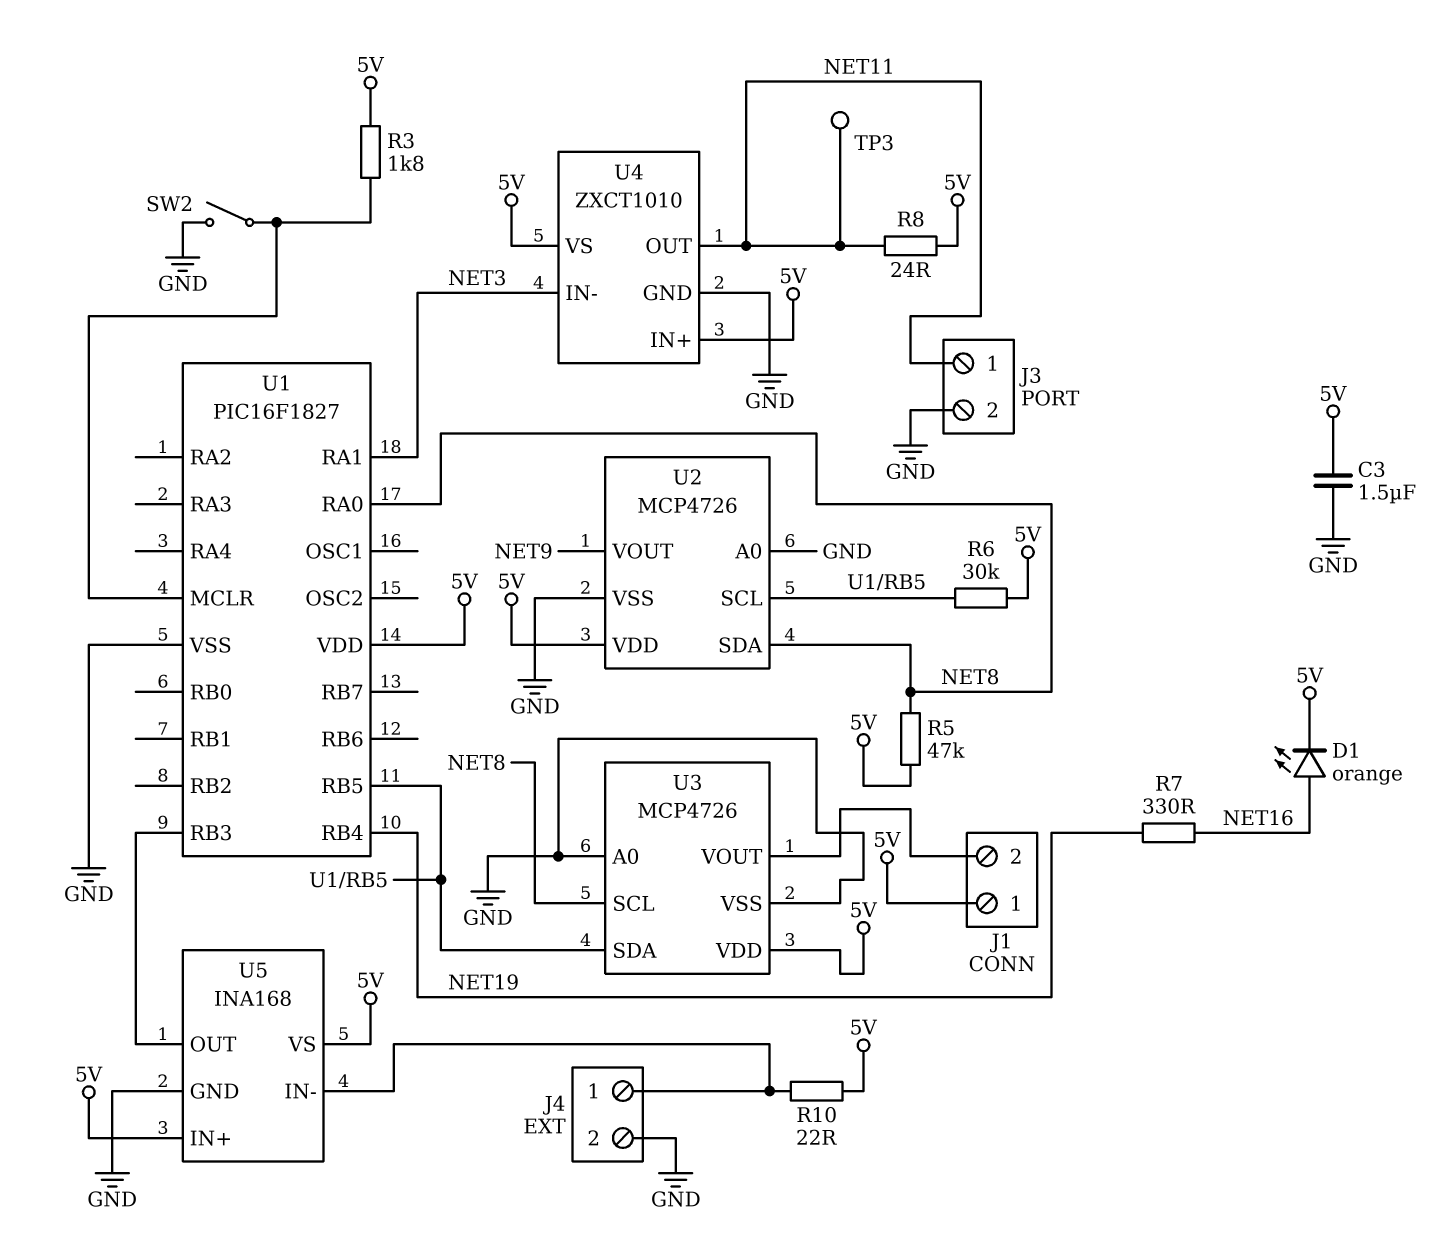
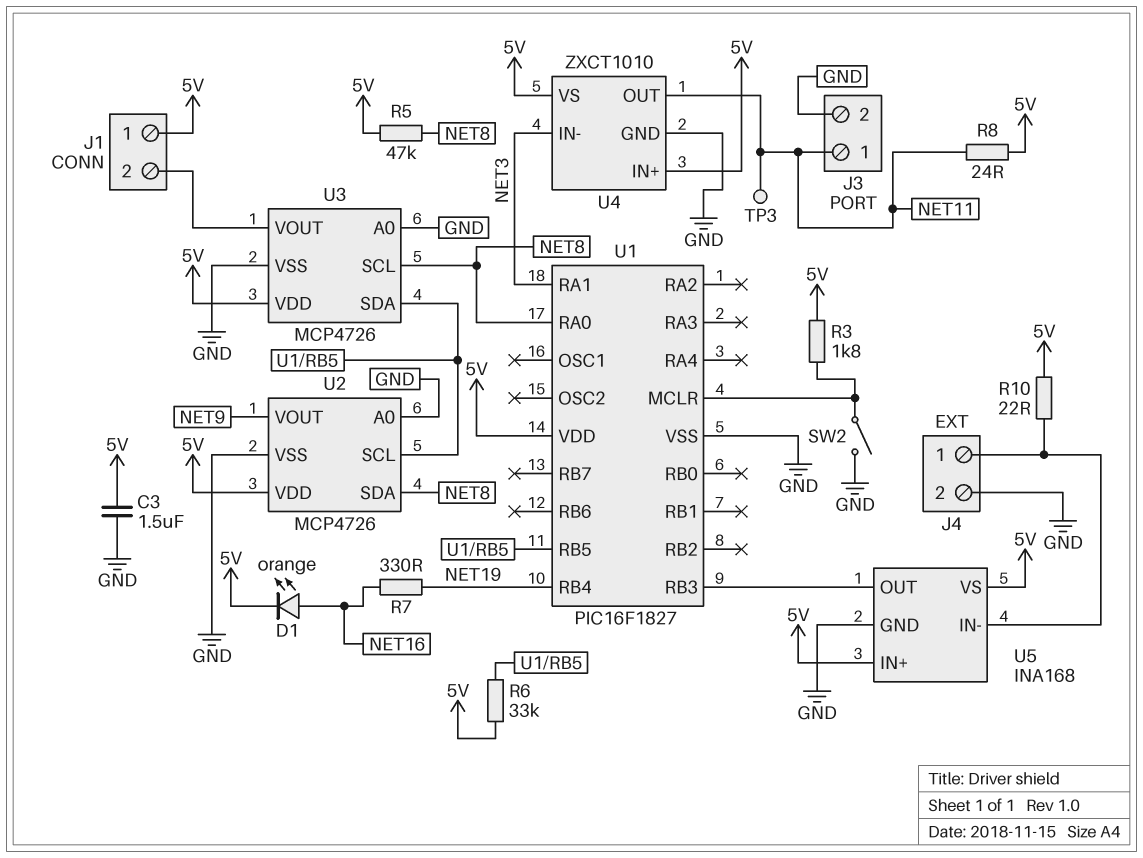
R6: 30k (5V, U1/RB5) -> 33k (5V, U1/RB5)

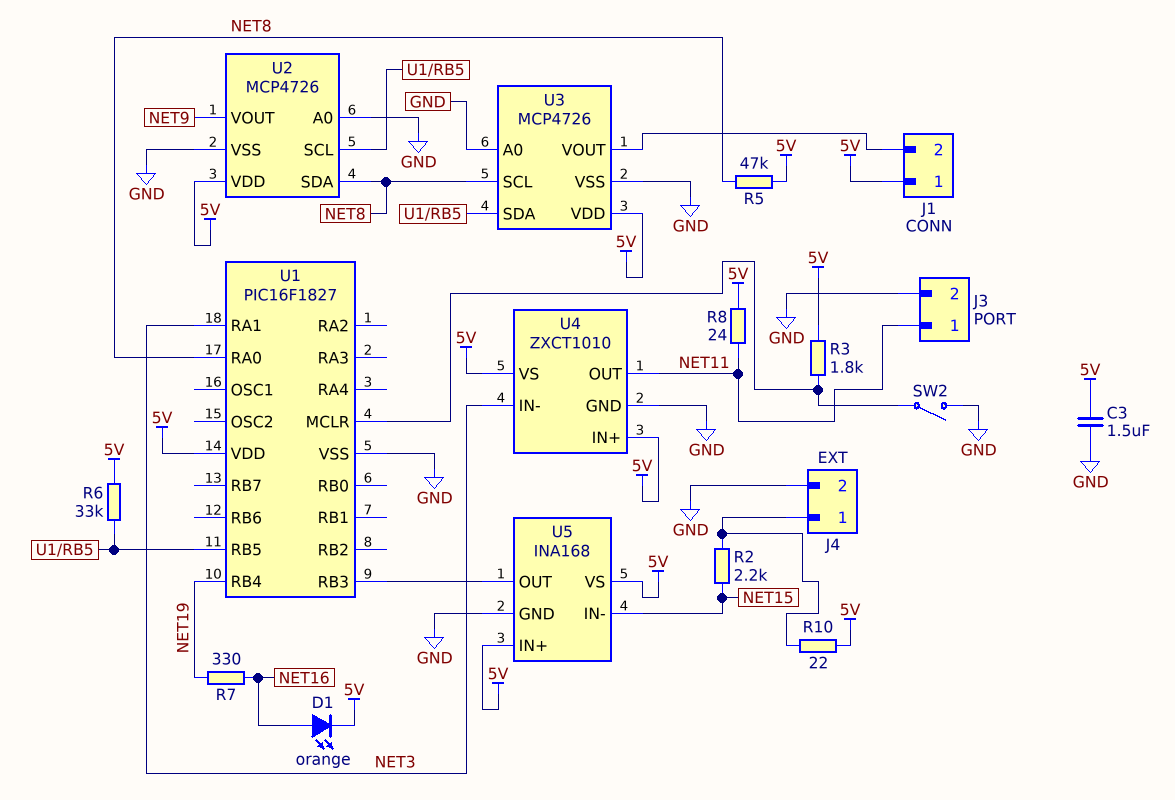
R2: none -> 2.2k (J4/1, NET15)
TP3: test point (NET11) -> none
U5 pin IN-: J4/1 -> NET15

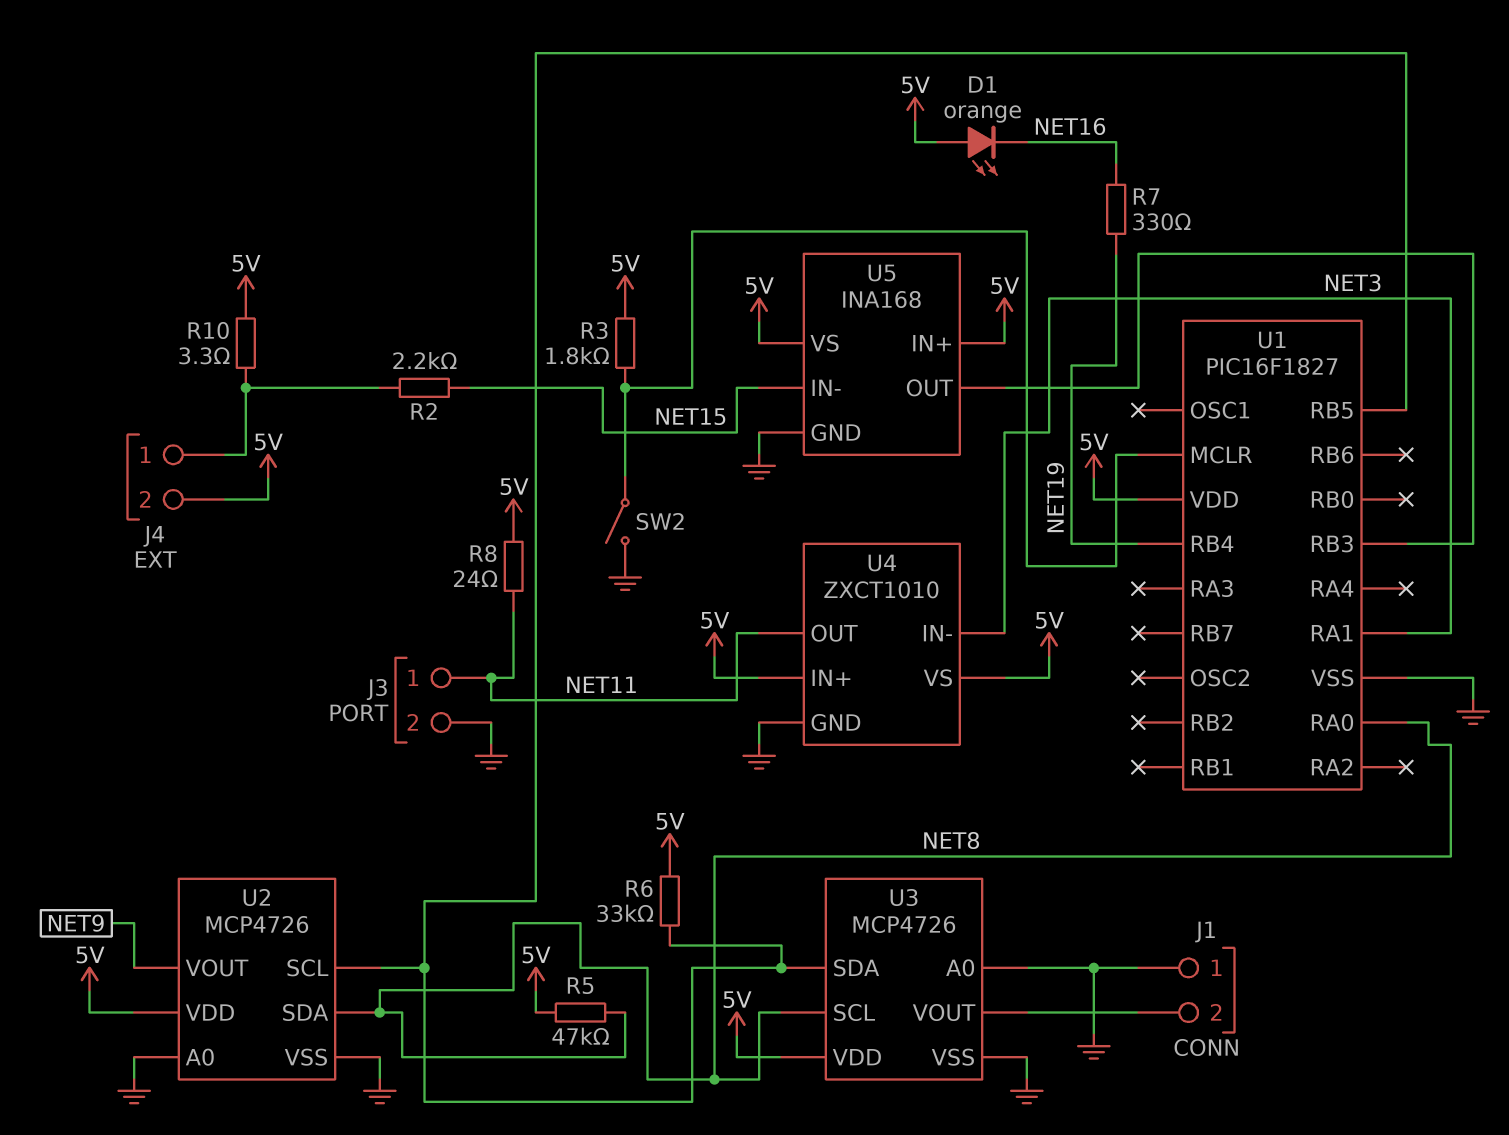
C3: 1.5uF (5V, GND) -> none
D1: LED orange (A NET16, K 5V) -> LED orange (A 5V, K NET16)
J1 pin 1: 5V -> GND
J4 pin 2: GND -> 5V
R10: 22 (5V, J4/1) -> 3.3 (5V, J4/1)

